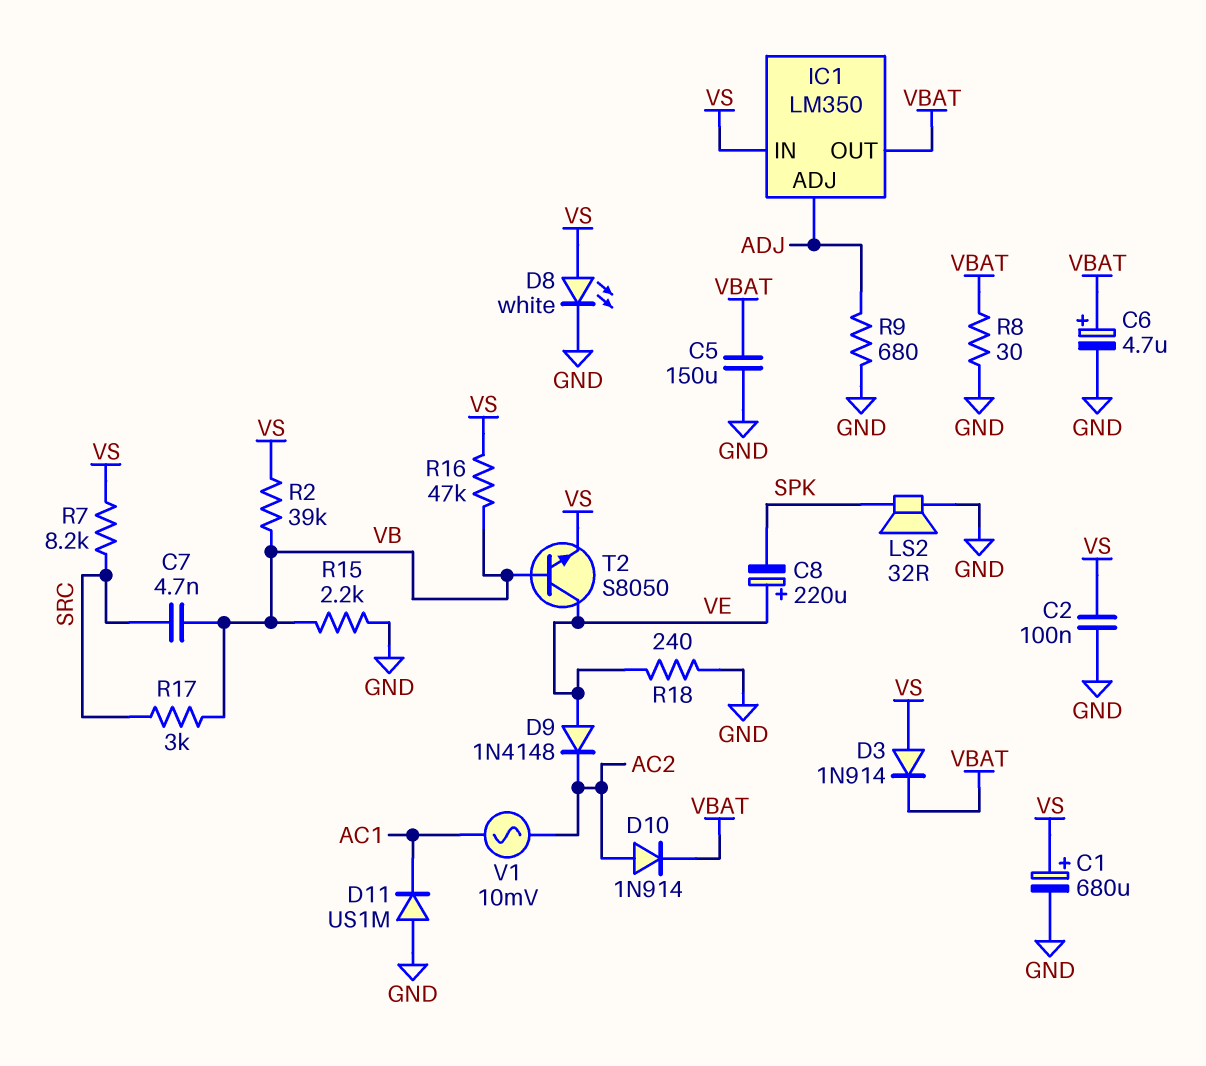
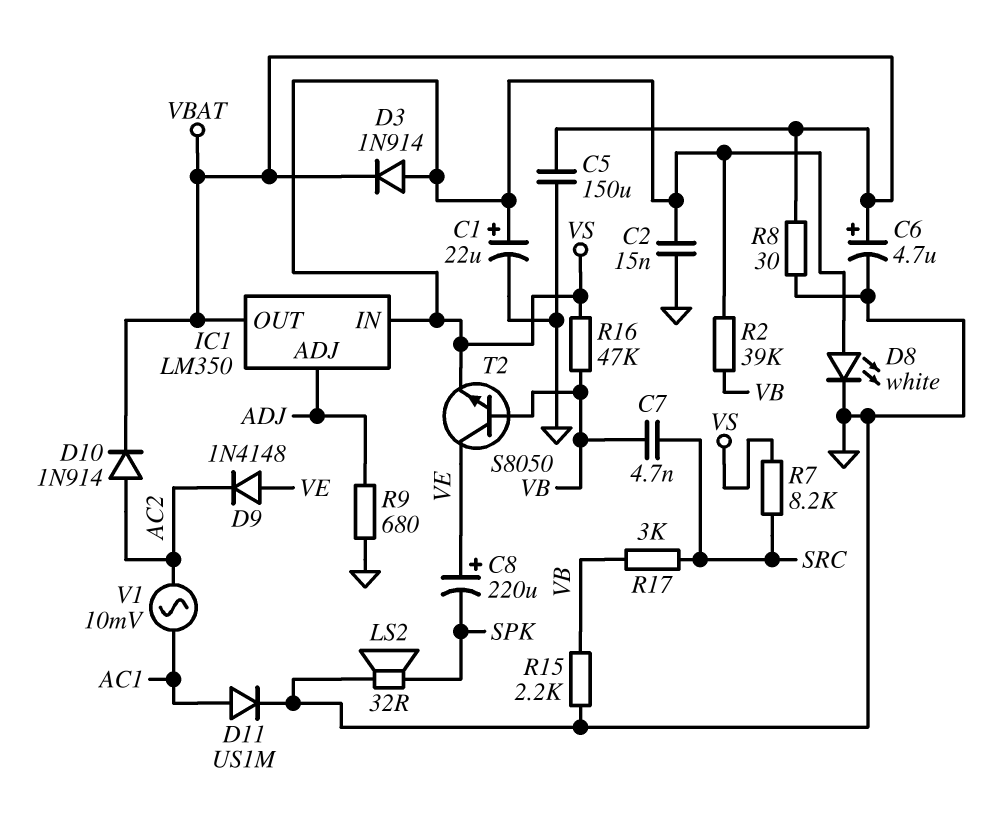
C1: 680uF (plus VS, minus GND) -> 22uF (plus VS, minus GND)
C2: 100nF (GND, VS) -> 15nF (GND, VS)
D11: diode US1M (A GND, K AC1) -> diode US1M (A AC1, K GND)
R18: 240 (GND, VE) -> none

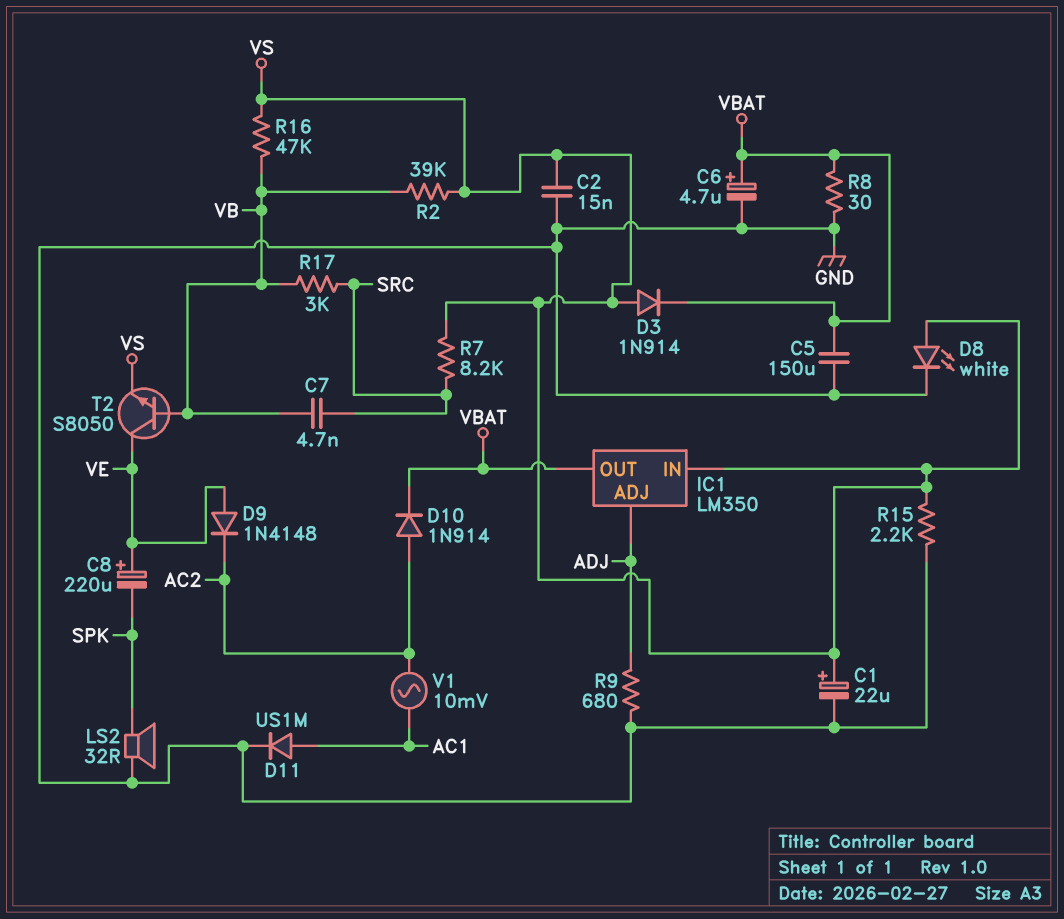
R15: 2.2k (GND, VB) -> 2.2k (GND, VS)

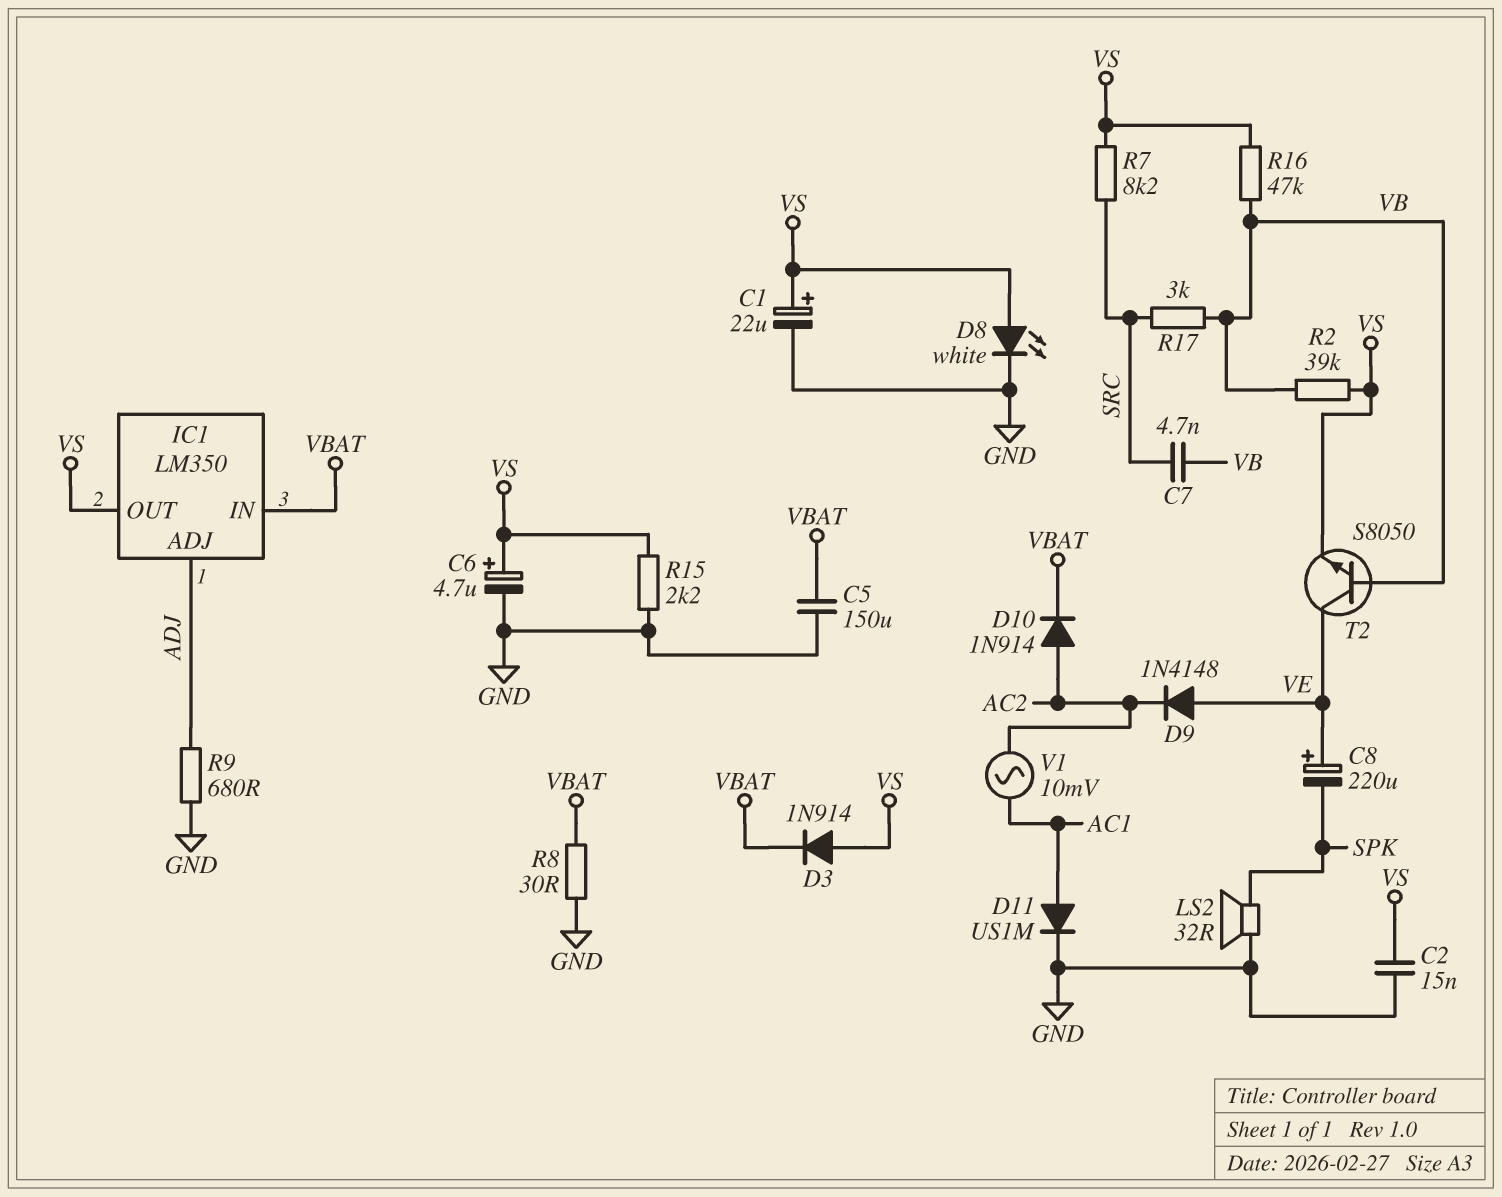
C6: 4.7uF (plus VBAT, minus GND) -> 4.7uF (plus VS, minus GND)
IC1 pin IN: VS -> VBAT
IC1 pin OUT: VBAT -> VS

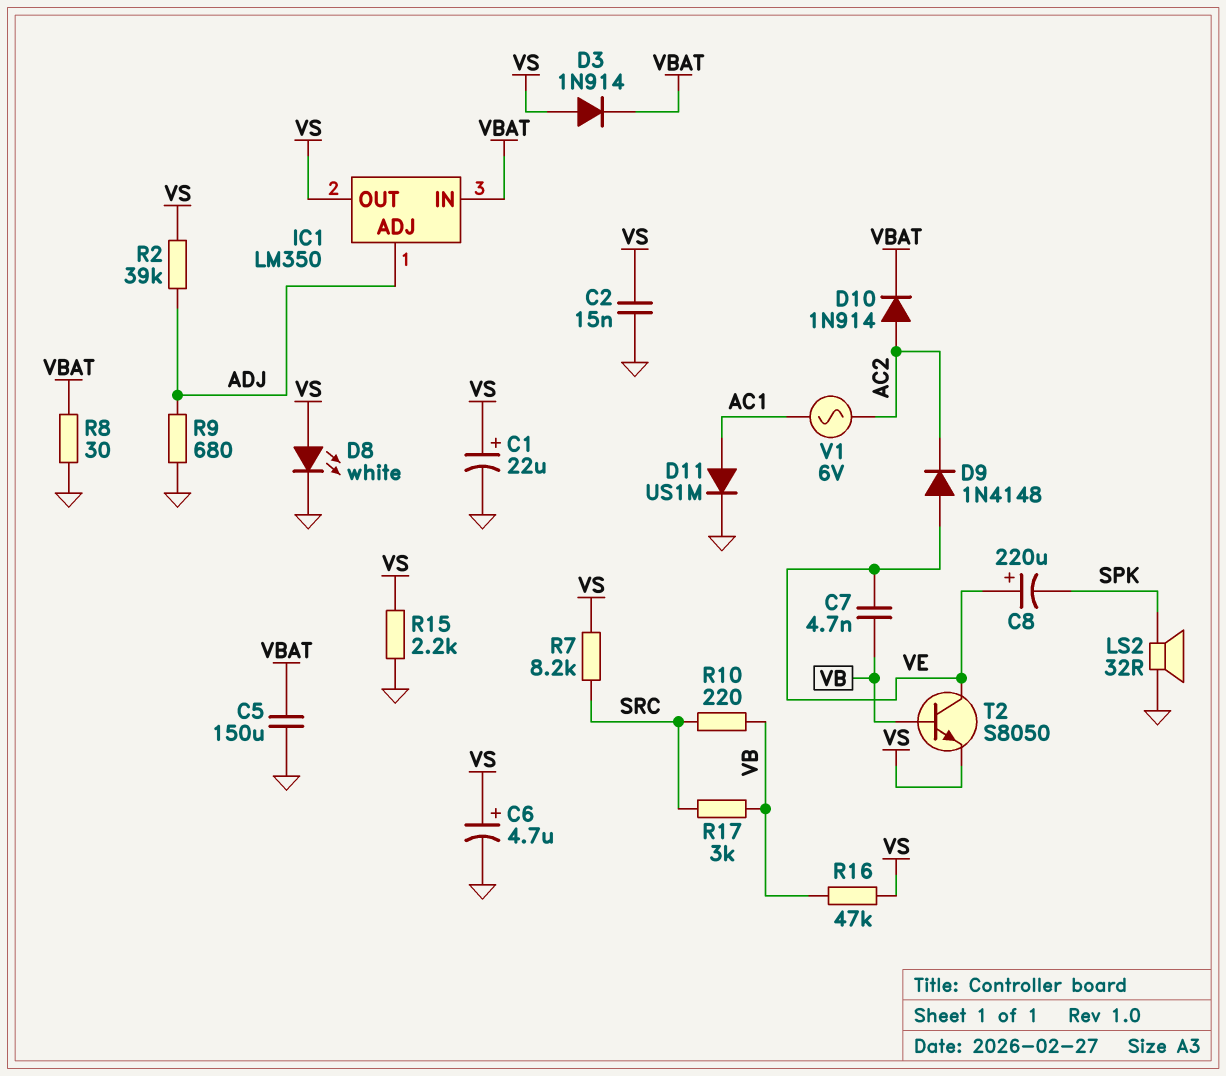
C7: 4.7nF (SRC, VB) -> 4.7nF (VB, VE)
R2: 39k (VB, VS) -> 39k (ADJ, VS)
R10: none -> 220 (SRC, VB)
V1: AC 10mV (AC1, AC2) -> AC 6V (AC1, AC2)

